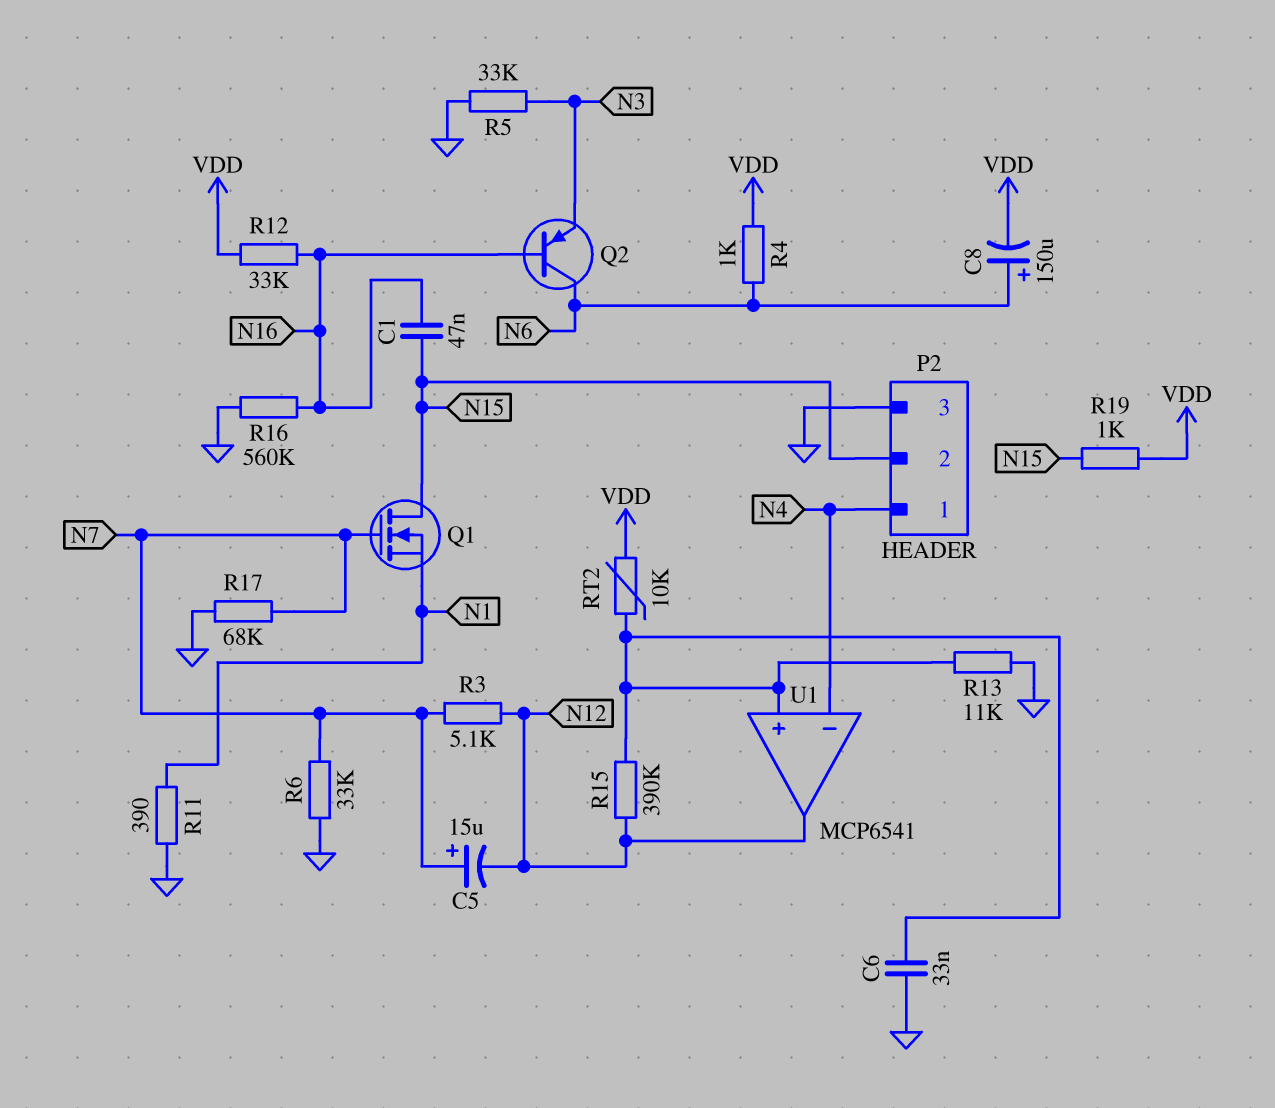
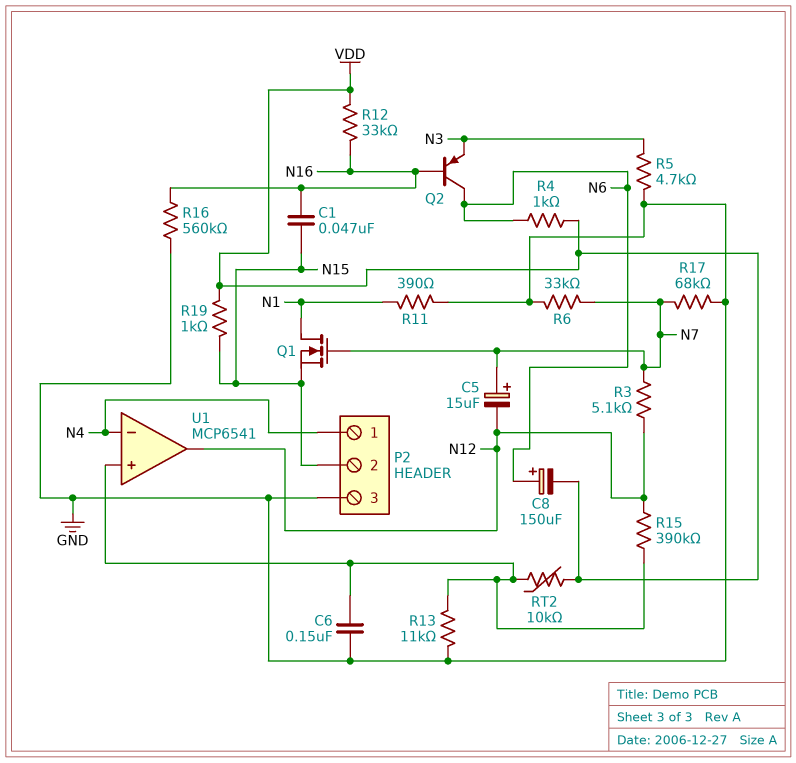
C6: 33nF (GND, U1/in+) -> 150nF (GND, U1/in+)
Q1: NMOS (G N7, D N15, S N1) -> NMOS (G N7, D N1, S N15)
R5: 33k (GND, N3) -> 4.7k (GND, N3)

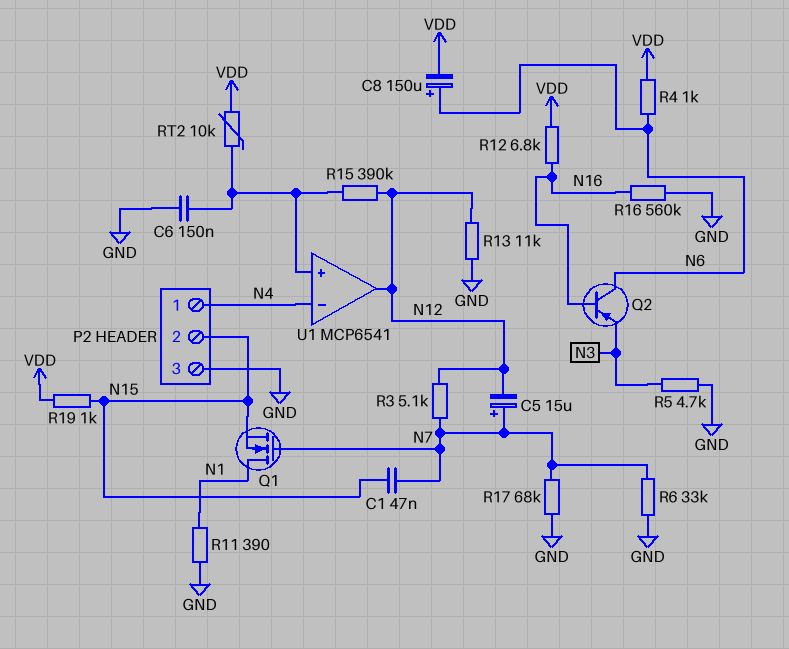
C1: 47nF (N15, N16) -> 47nF (N7, N15)
R12: 33k (N16, VDD) -> 6.8k (N16, VDD)
R13: 11k (GND, U1/in+) -> 11k (GND, N12)

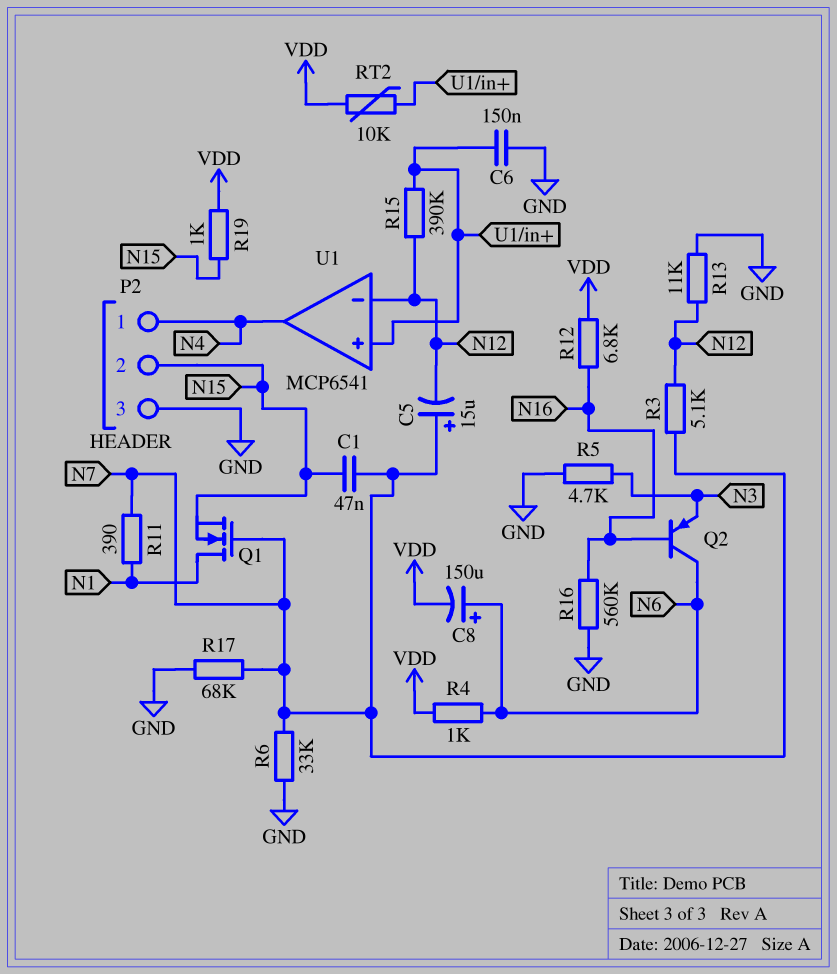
R11: 390 (GND, N1) -> 390 (N1, N7)
U1 pin in-: N4 -> N12
U1 pin out: N12 -> N4

